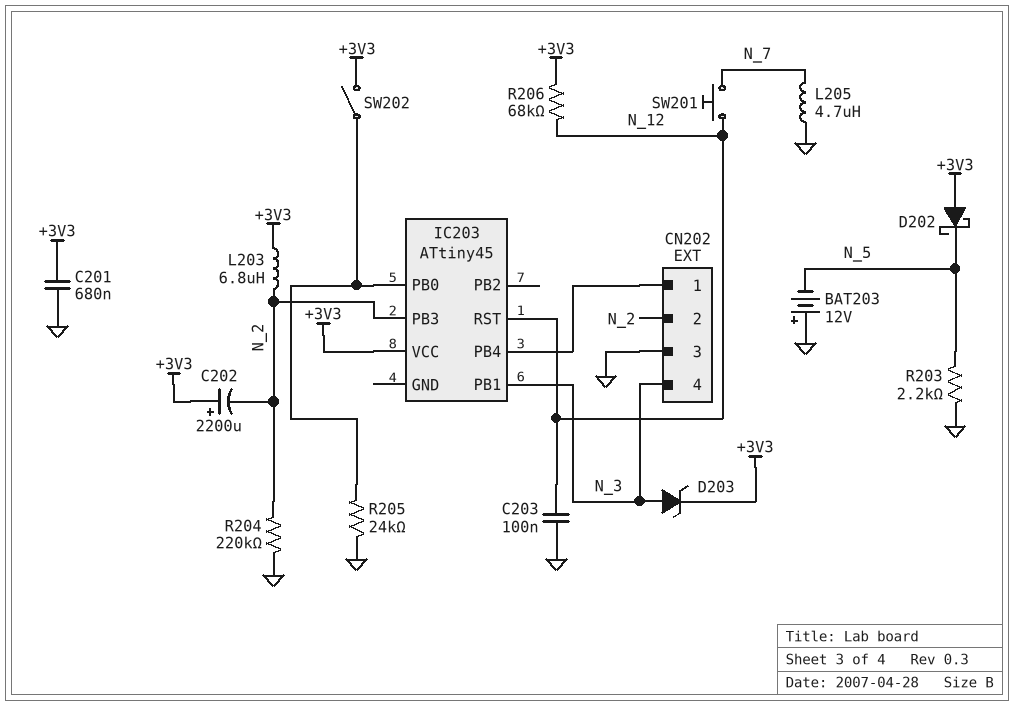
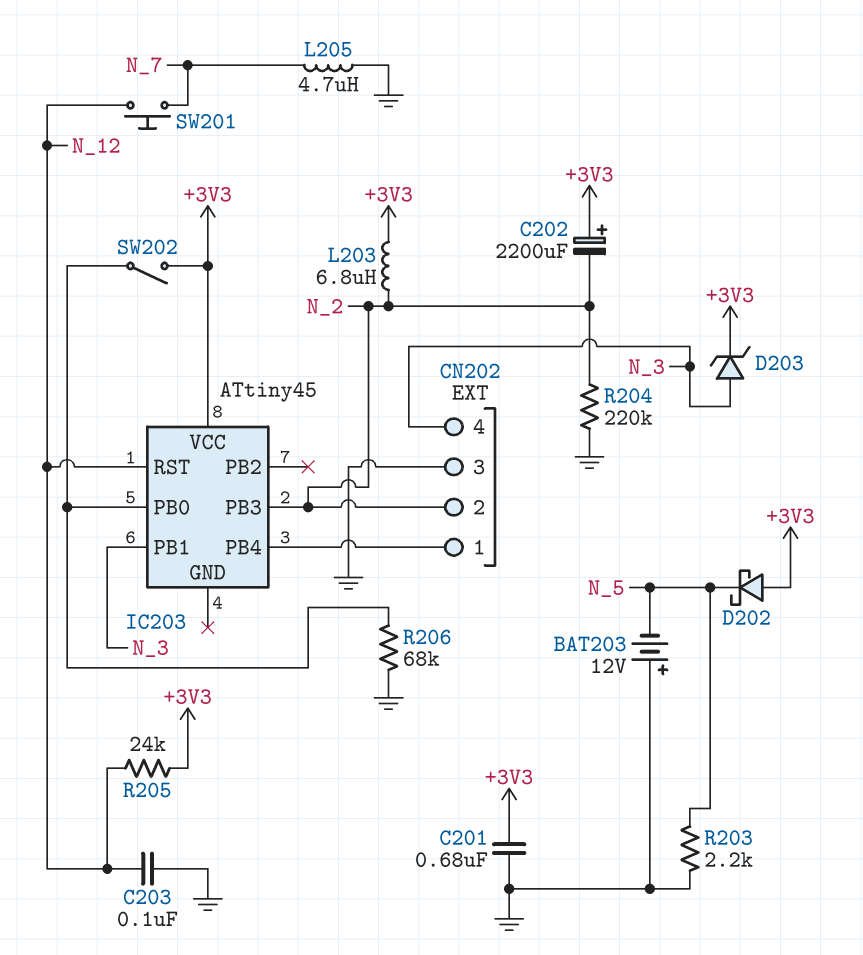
R205: 24k (GND, IC203/PB0) -> 24k (+3V3, N_12)
R206: 68k (+3V3, N_12) -> 68k (GND, IC203/PB0)

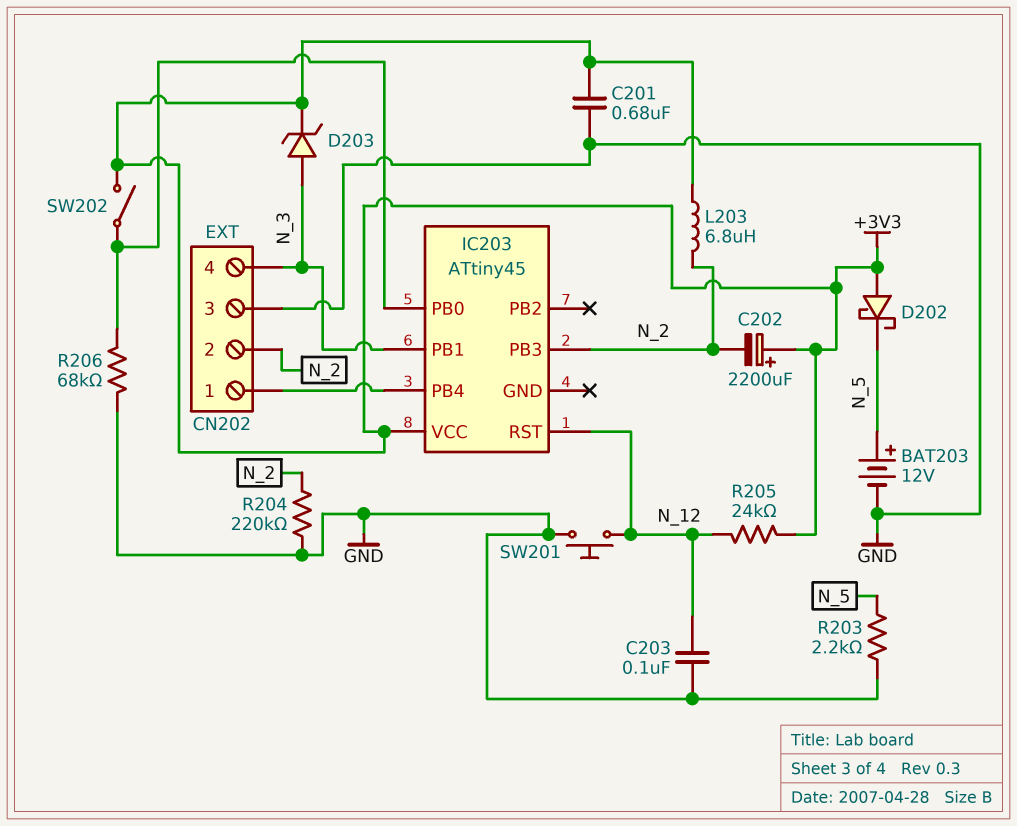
BAT203: 12V (plus GND, minus N_5) -> 12V (plus N_5, minus GND)
L205: 4.7uH (GND, N_7) -> none
SW201: button (N_7, N_12) -> button (GND, N_12)

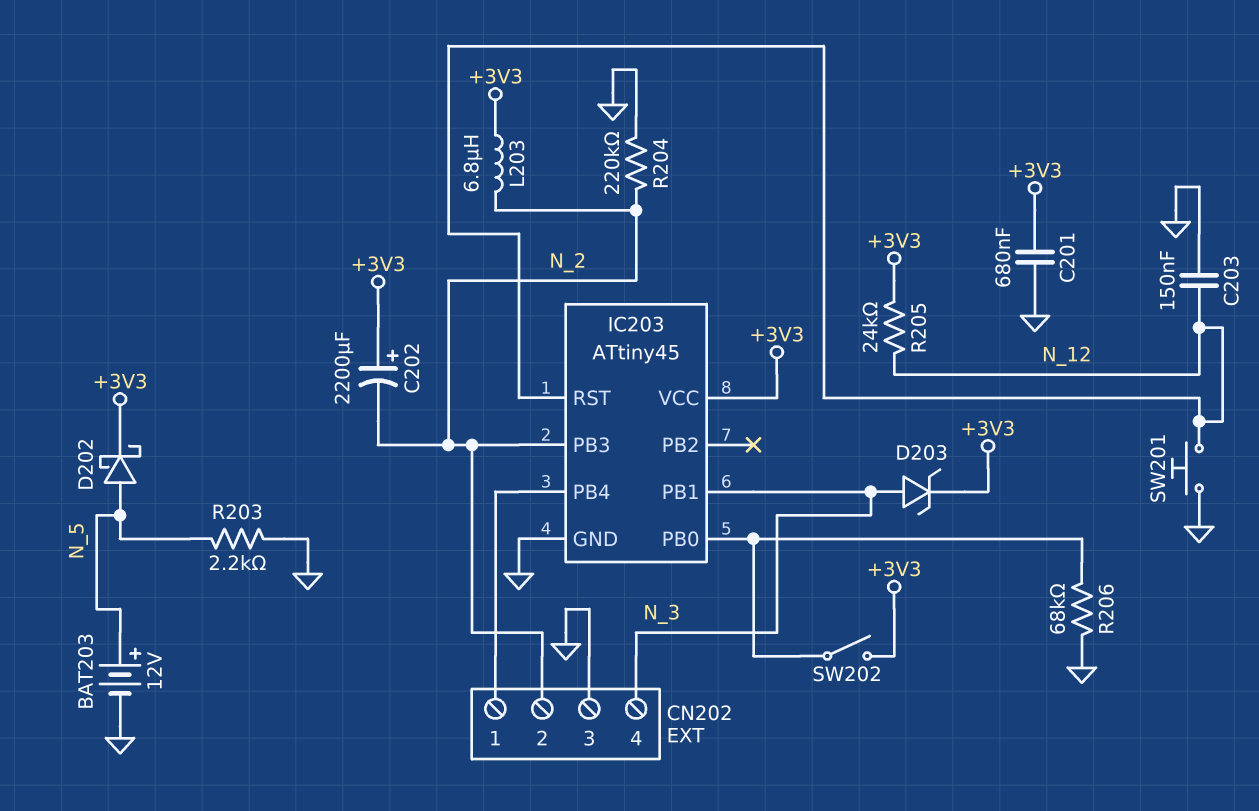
C203: 100nF (GND, N_12) -> 150nF (GND, N_12)
D202: schottky (A +3V3, K N_5) -> schottky (A N_5, K +3V3)
IC203 pin GND: none -> GND

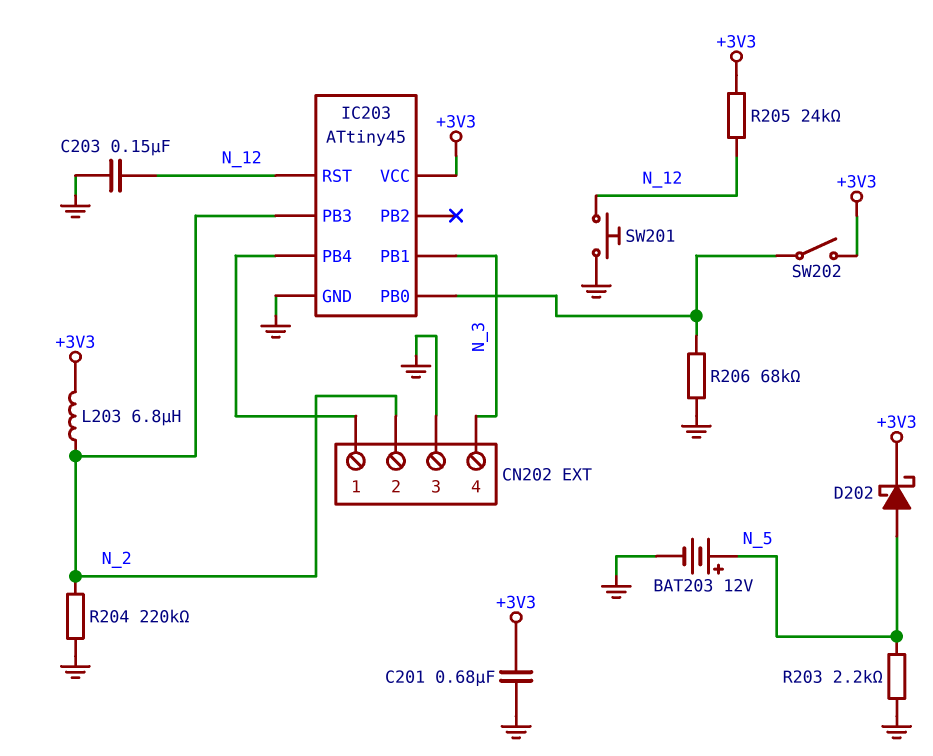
C202: 2200uF (plus +3V3, minus N_2) -> none
D203: zener (A N_3, K +3V3) -> none

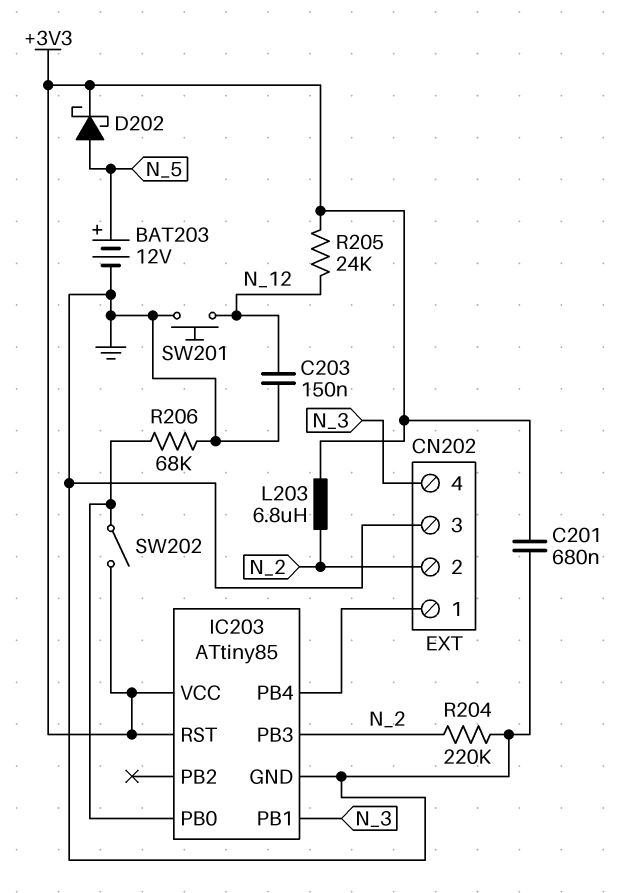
IC203: ATtiny45 -> ATtiny85
IC203 pin RST: N_12 -> +3V3
R203: 2.2k (GND, N_5) -> none

